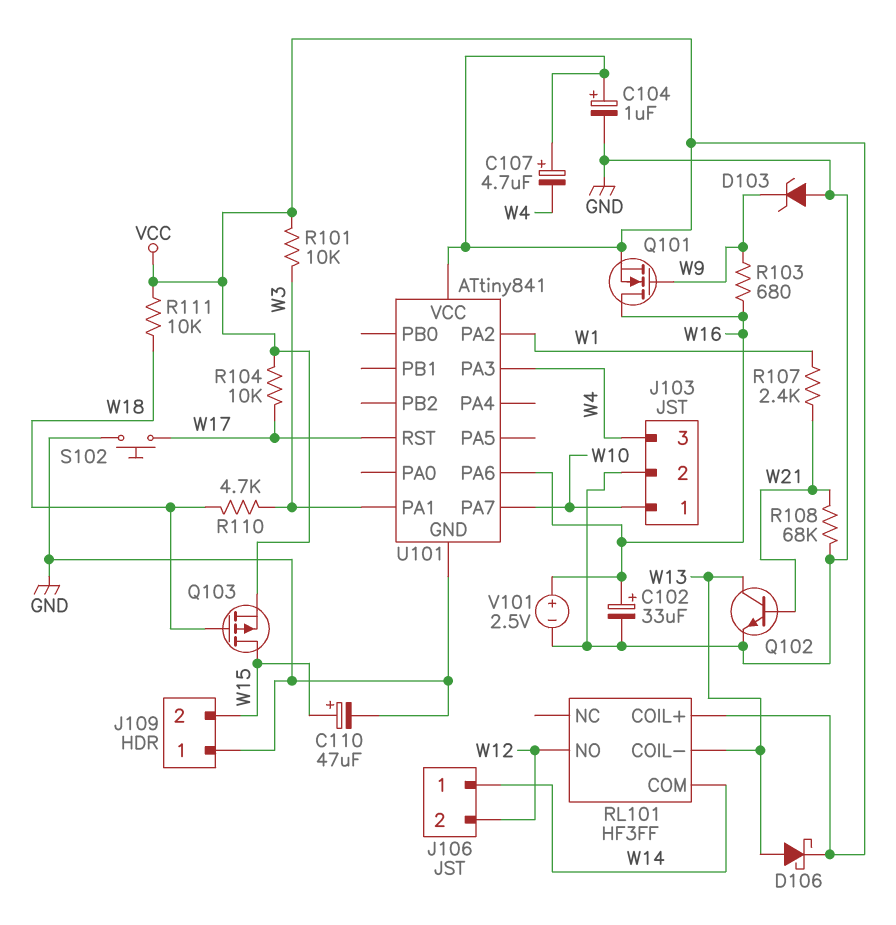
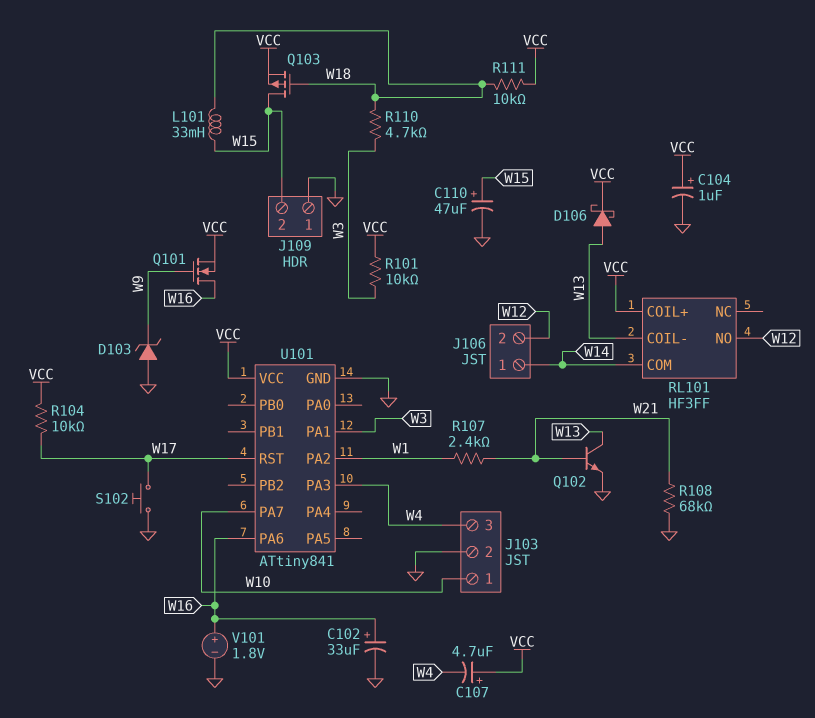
L101: none -> 33mH (W15, W18)
R103: 680 (W9, W16) -> none
V101: 2.5V (plus W16, minus GND) -> 1.8V (plus W16, minus GND)

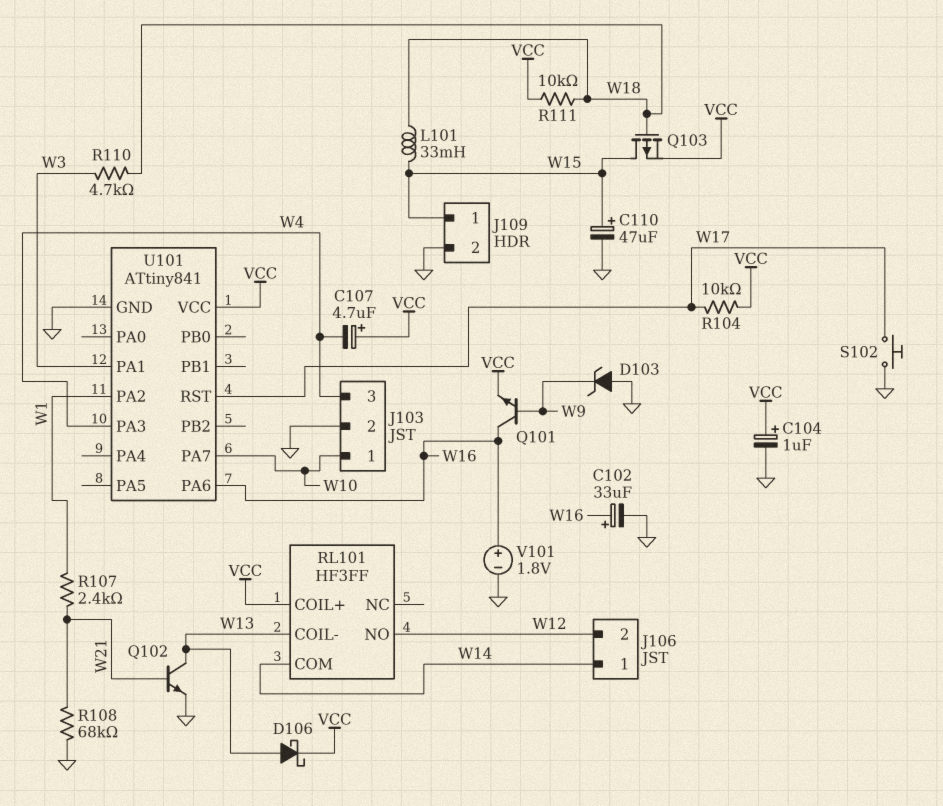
J109 pin 1: GND -> W15
J109 pin 2: W15 -> GND
Q101: NMOS (G W9, D W16, S VCC) -> NPN (B W9, C W16, E VCC)
R101: 10k (VCC, W3) -> none

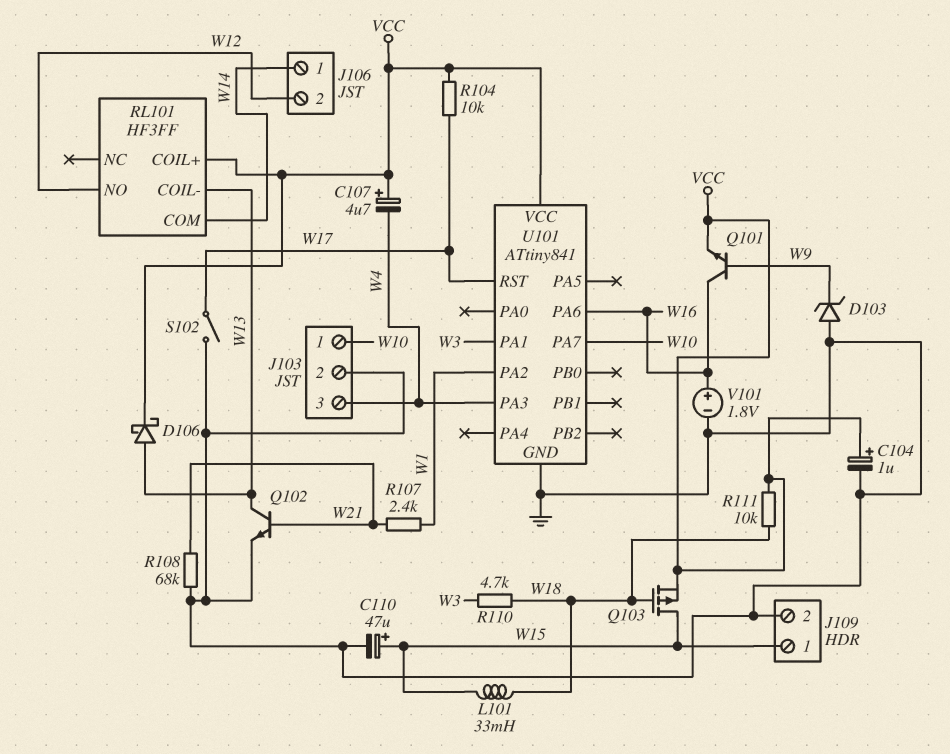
C102: 33uF (plus W16, minus GND) -> none
S102: button (GND, W17) -> switch (GND, W17)

